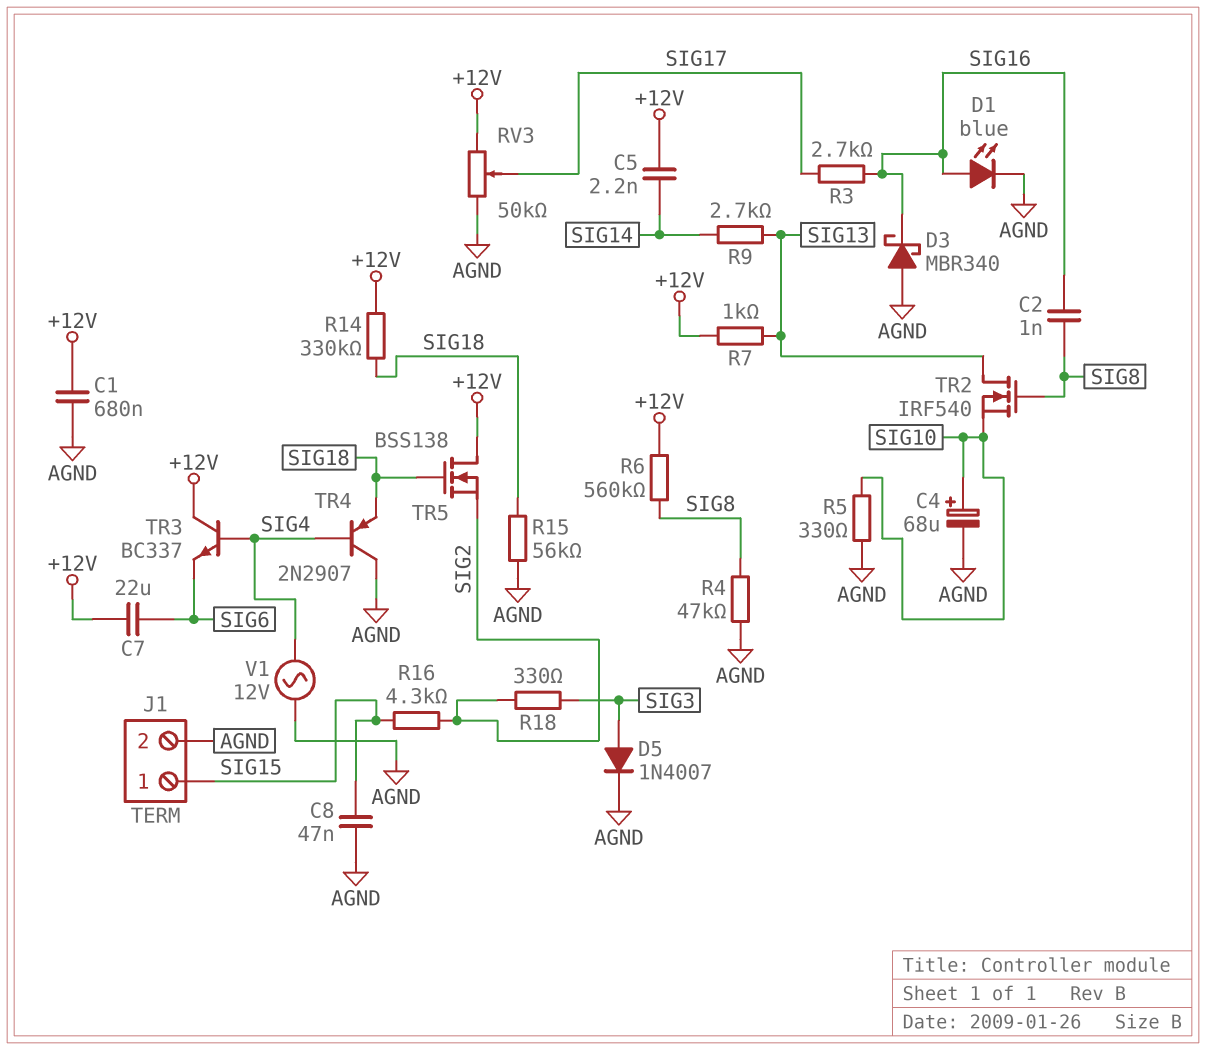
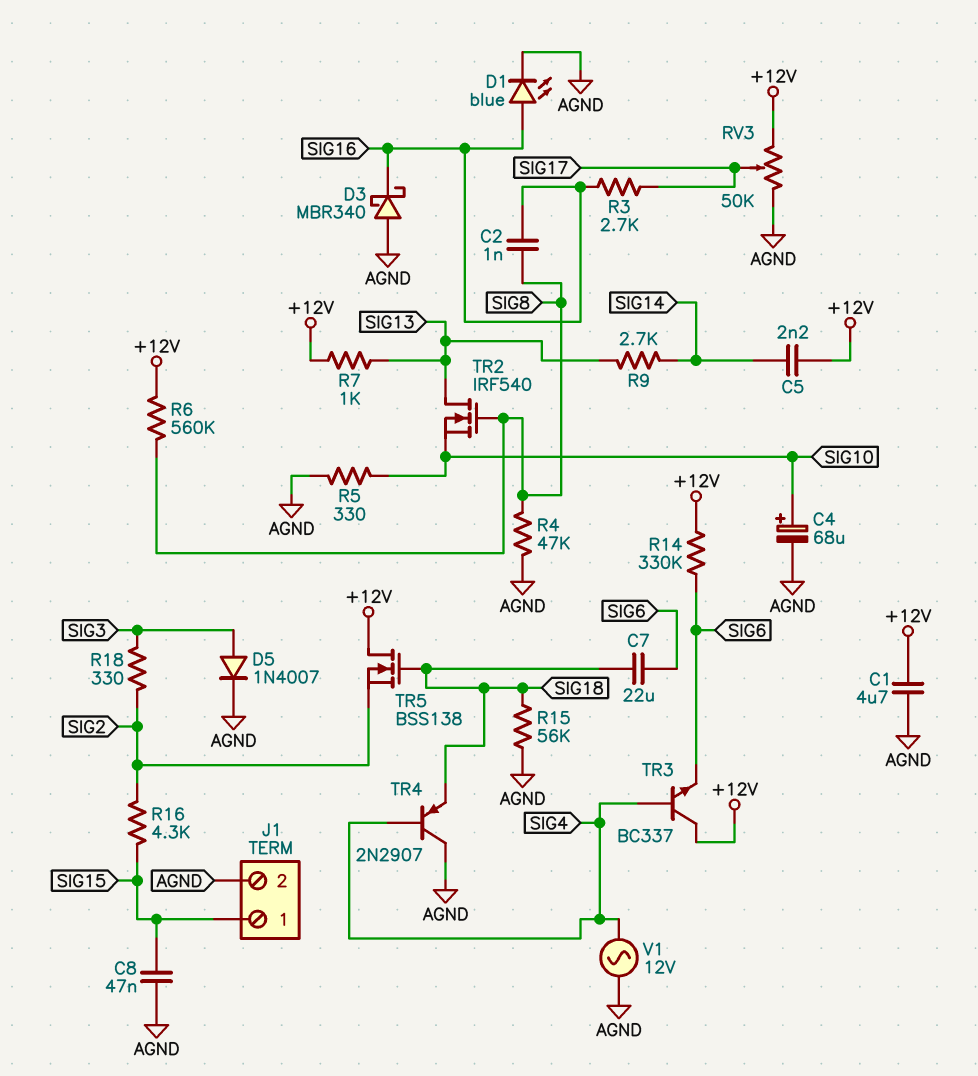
C1: 680nF (+12V, AGND) -> 4.7uF (+12V, AGND)
C7: 22uF (+12V, SIG6) -> 22uF (SIG6, SIG18)
R14: 330k (+12V, SIG18) -> 330k (+12V, SIG6)

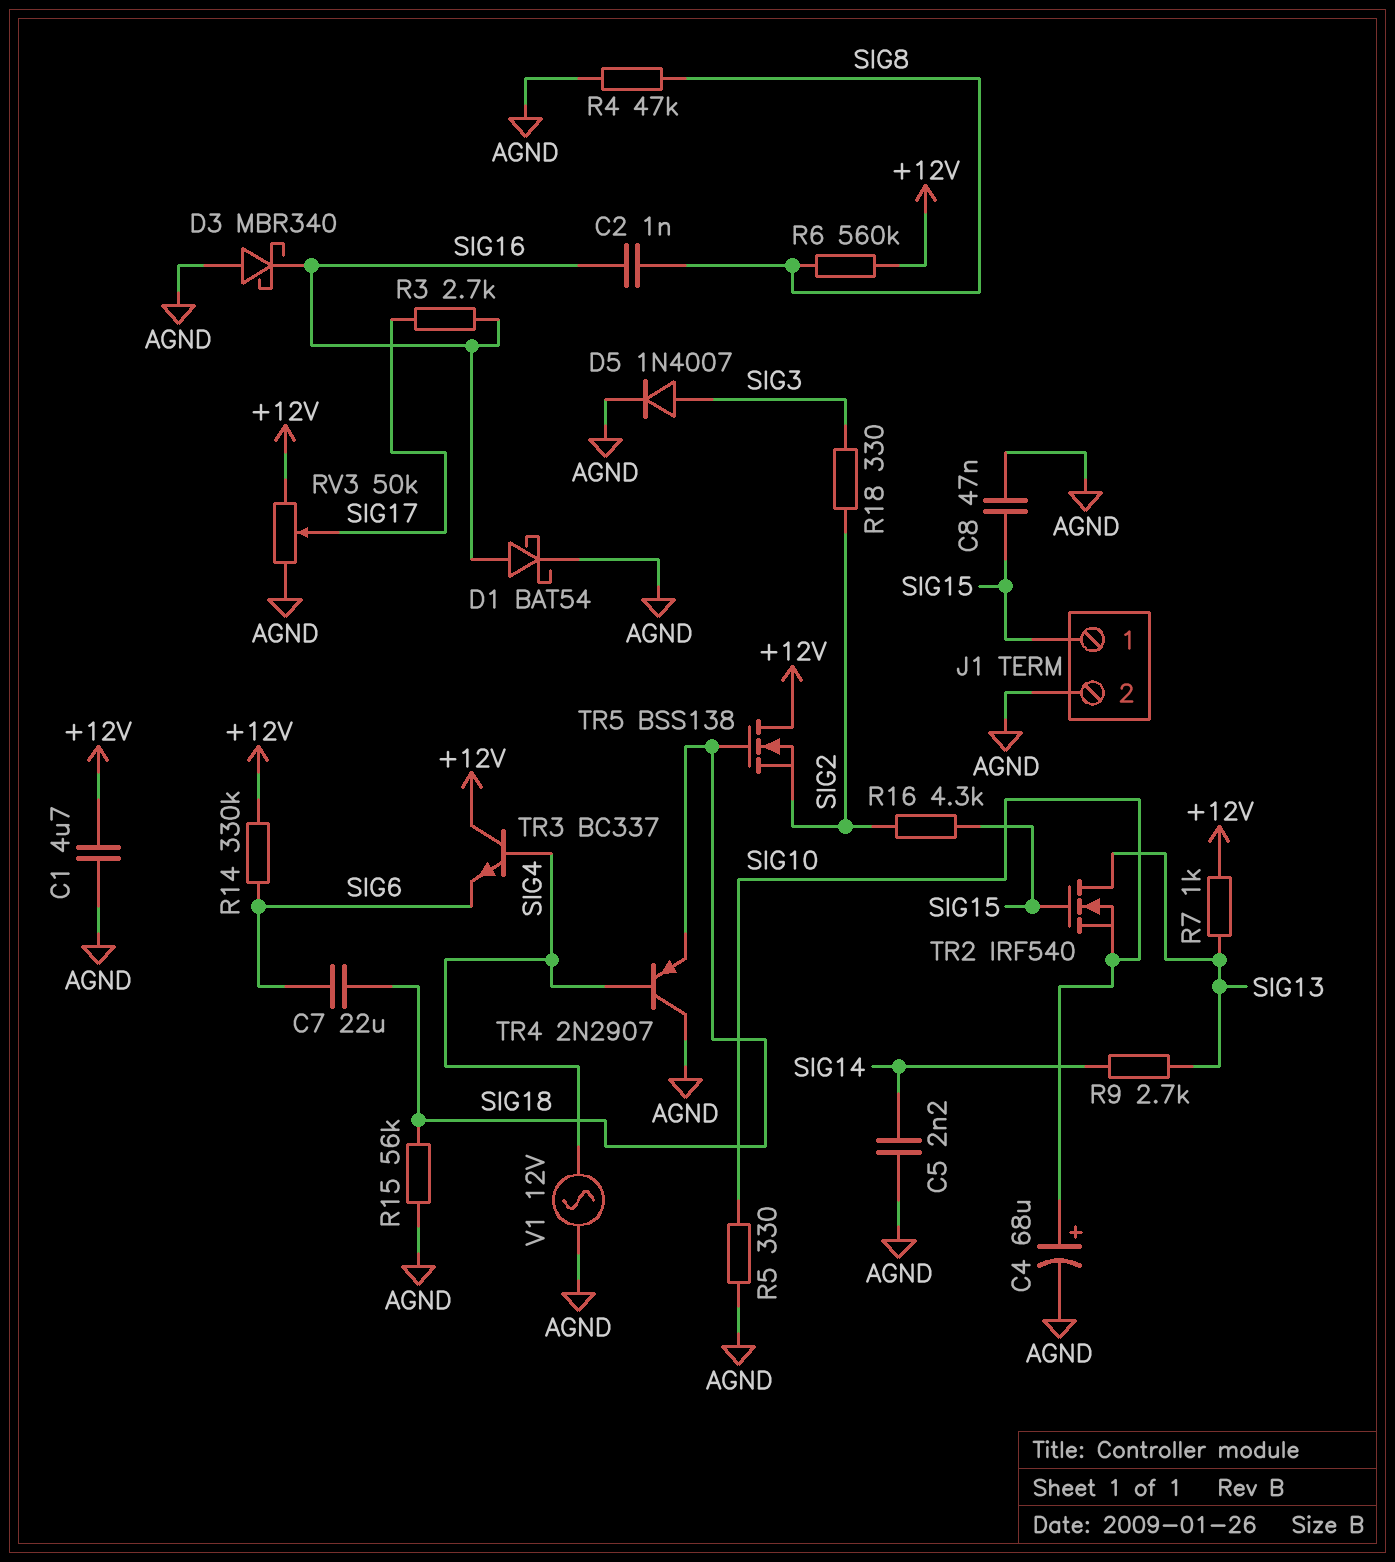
C5: 2.2nF (+12V, SIG14) -> 2.2nF (AGND, SIG14)
D1: LED blue (A SIG16, K AGND) -> schottky BAT54 (A SIG16, K AGND)
TR2: NMOS IRF540 (G SIG8, D SIG13, S SIG10) -> NMOS IRF540 (G SIG15, D SIG13, S SIG10)

